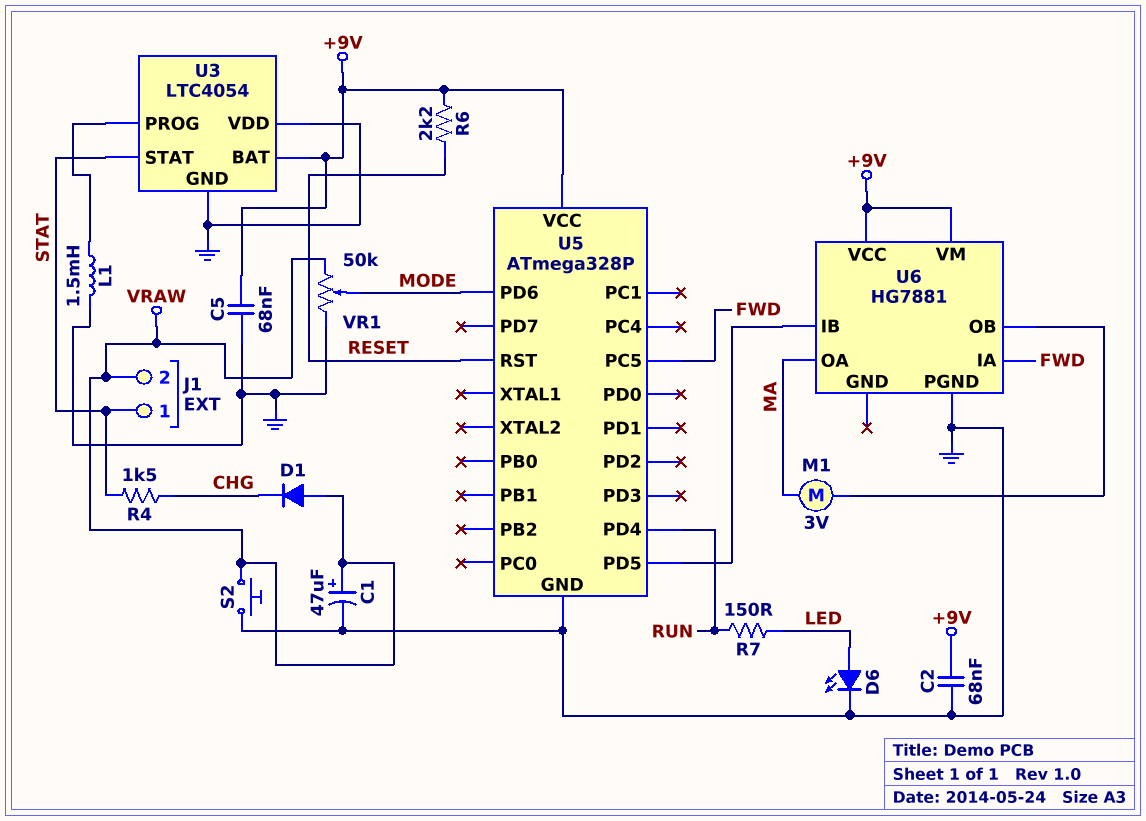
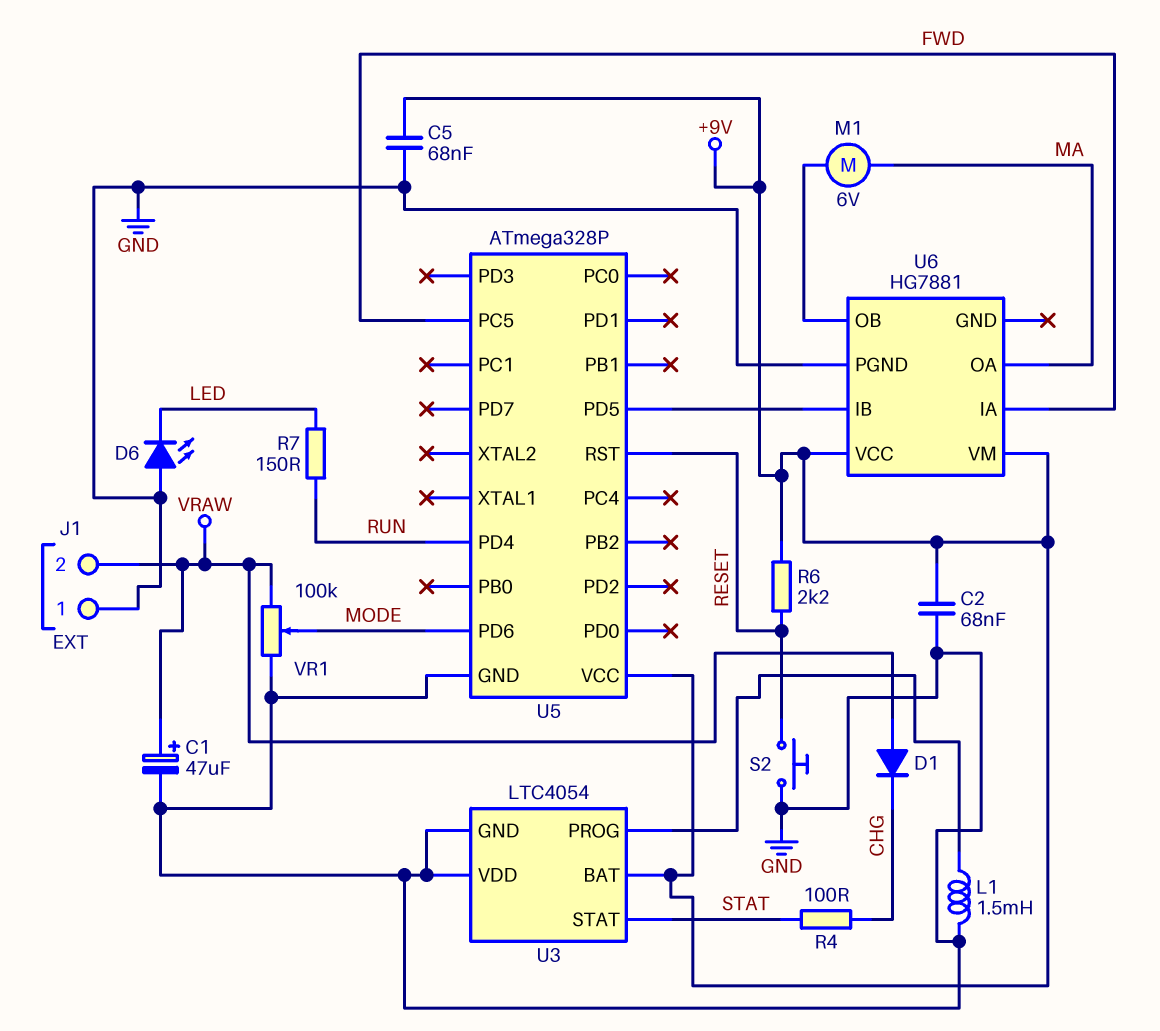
D6: LED (A LED, K GND) -> LED (A GND, K LED)
J1 pin 1: STAT -> GND
M1: motor 3V (MA, U6/OB) -> motor 6V (MA, U6/OB)
R4: 1.5k (CHG, STAT) -> 100 (CHG, STAT)
S2: button (GND, VRAW) -> button (GND, RESET)
VR1: 50k (GND, VRAW, wiper MODE) -> 100k (GND, VRAW, wiper MODE)

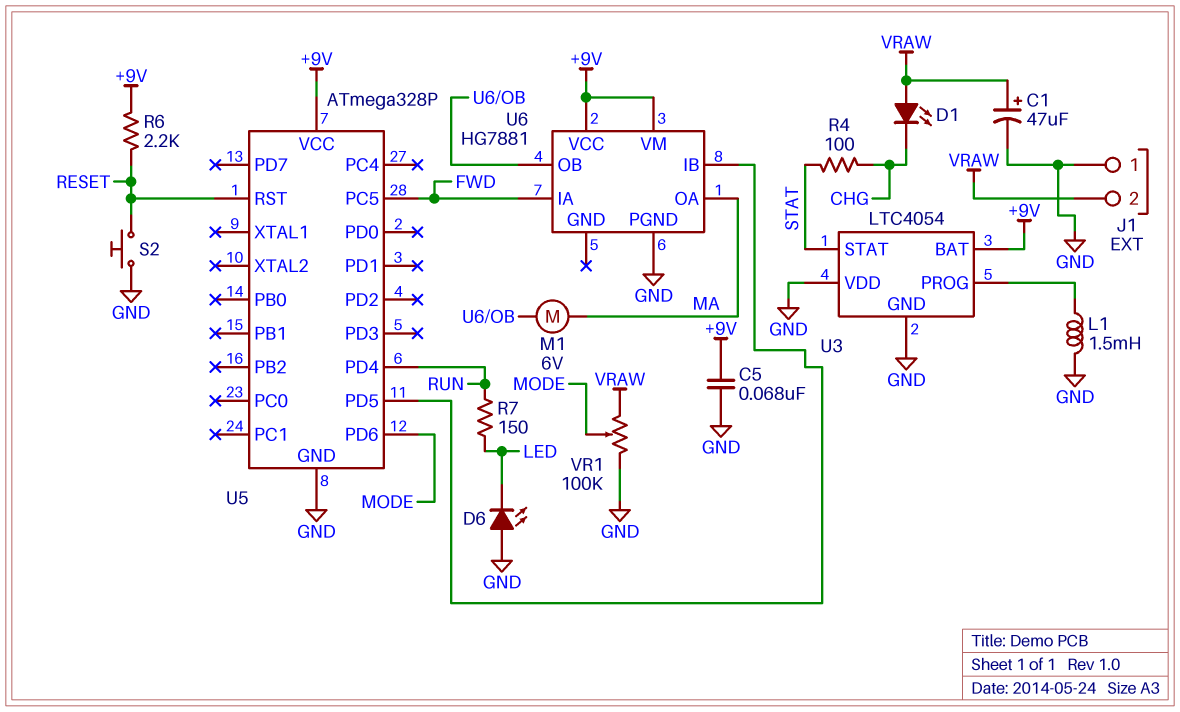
C2: 68nF (+9V, GND) -> none
D1: diode (A VRAW, K CHG) -> LED (A VRAW, K CHG)

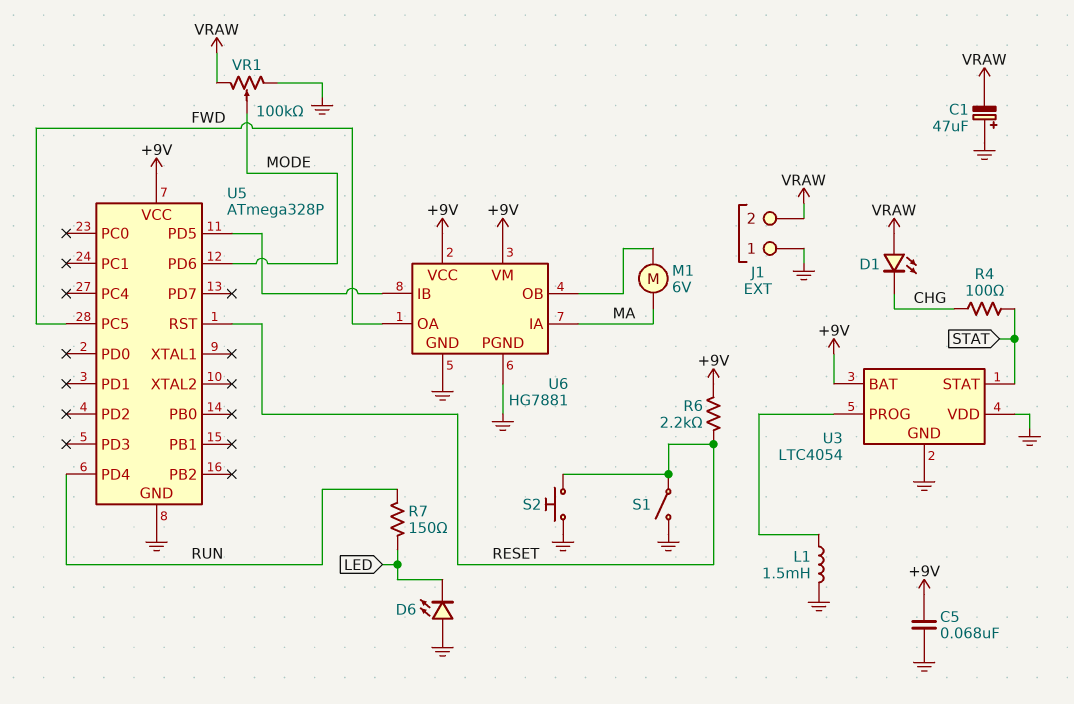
C1: 47uF (plus VRAW, minus GND) -> 47uF (plus GND, minus VRAW)
S1: none -> switch (GND, RESET)
U6 pin GND: none -> GND
U6 pin IA: FWD -> MA
U6 pin OA: MA -> FWD

